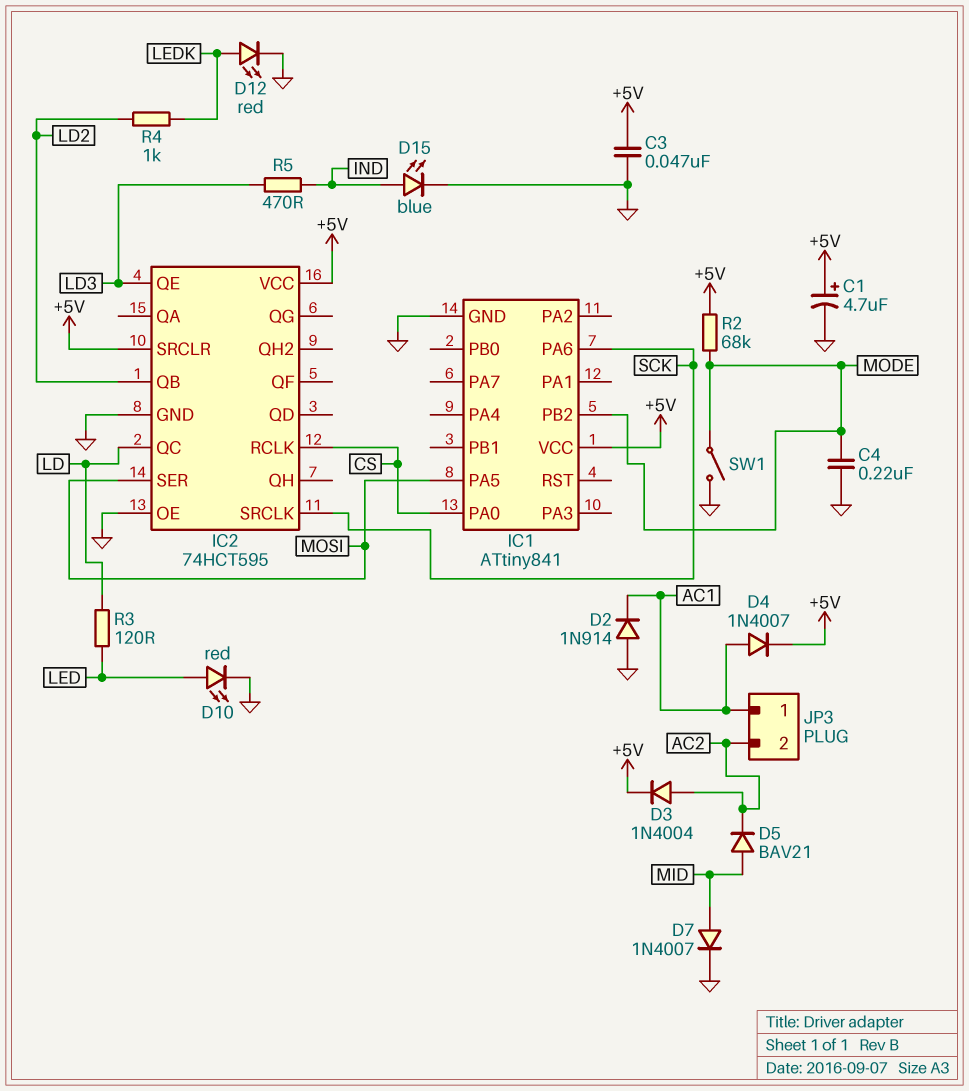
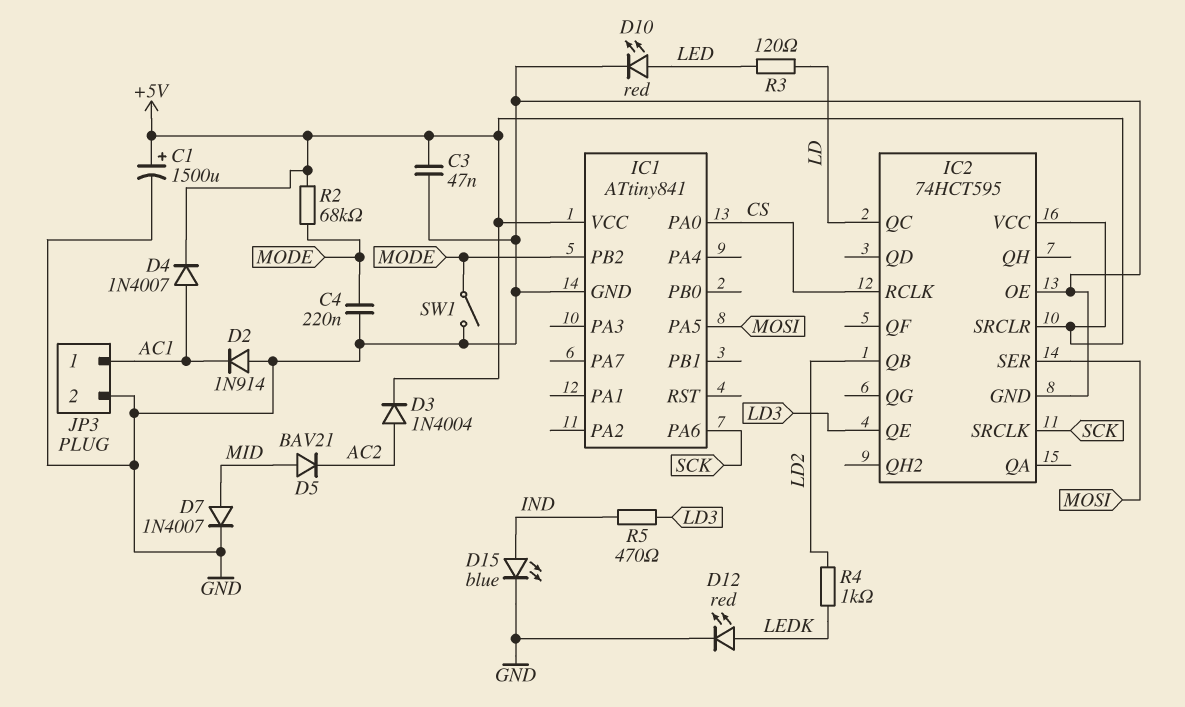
C1: 4.7uF (plus +5V, minus GND) -> 1500uF (plus +5V, minus GND)
JP3 pin 2: AC2 -> GND

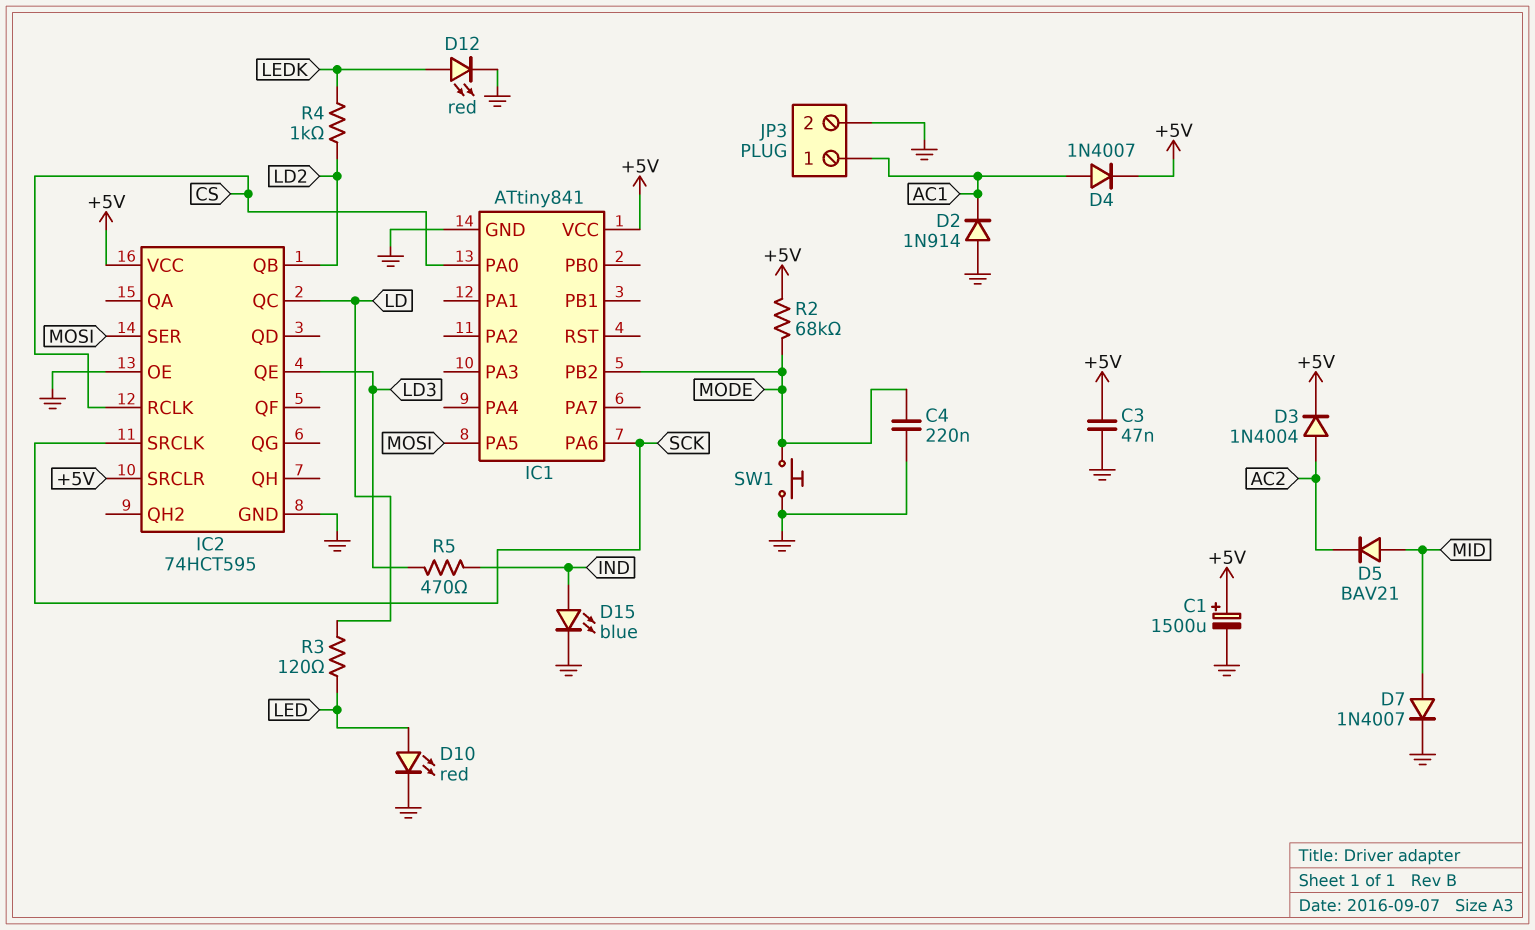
SW1: switch (GND, MODE) -> button (GND, MODE)

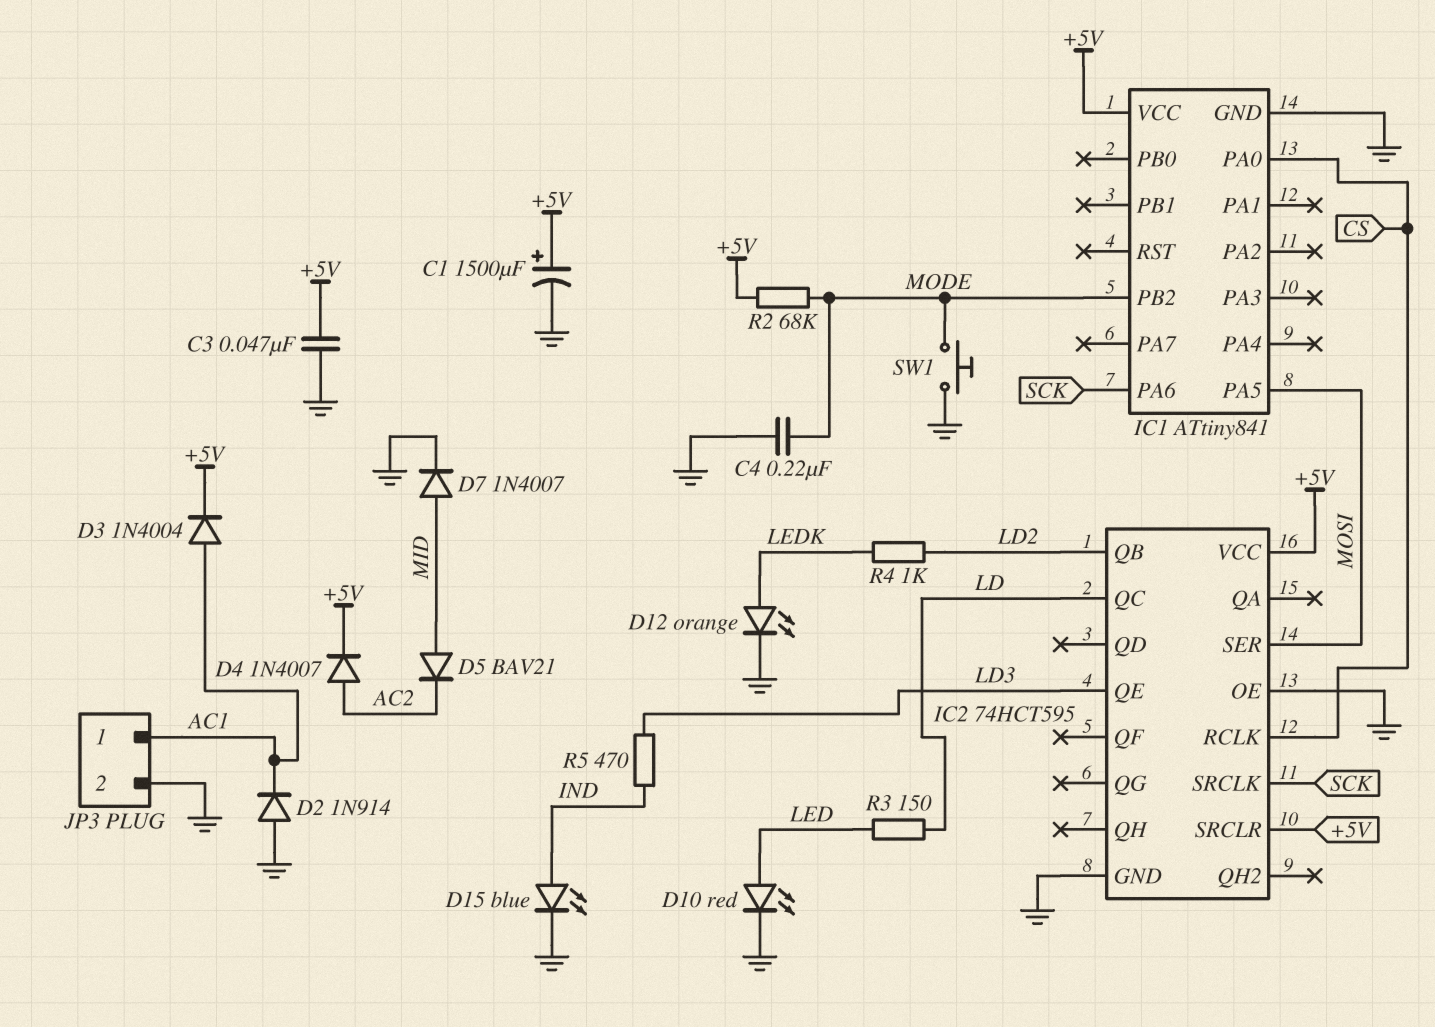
D3: diode 1N4004 (A AC2, K +5V) -> diode 1N4004 (A AC1, K +5V)
D4: diode 1N4007 (A AC1, K +5V) -> diode 1N4007 (A AC2, K +5V)
D12: LED red (A LEDK, K GND) -> LED orange (A LEDK, K GND)
R3: 120 (LD, LED) -> 150 (LD, LED)

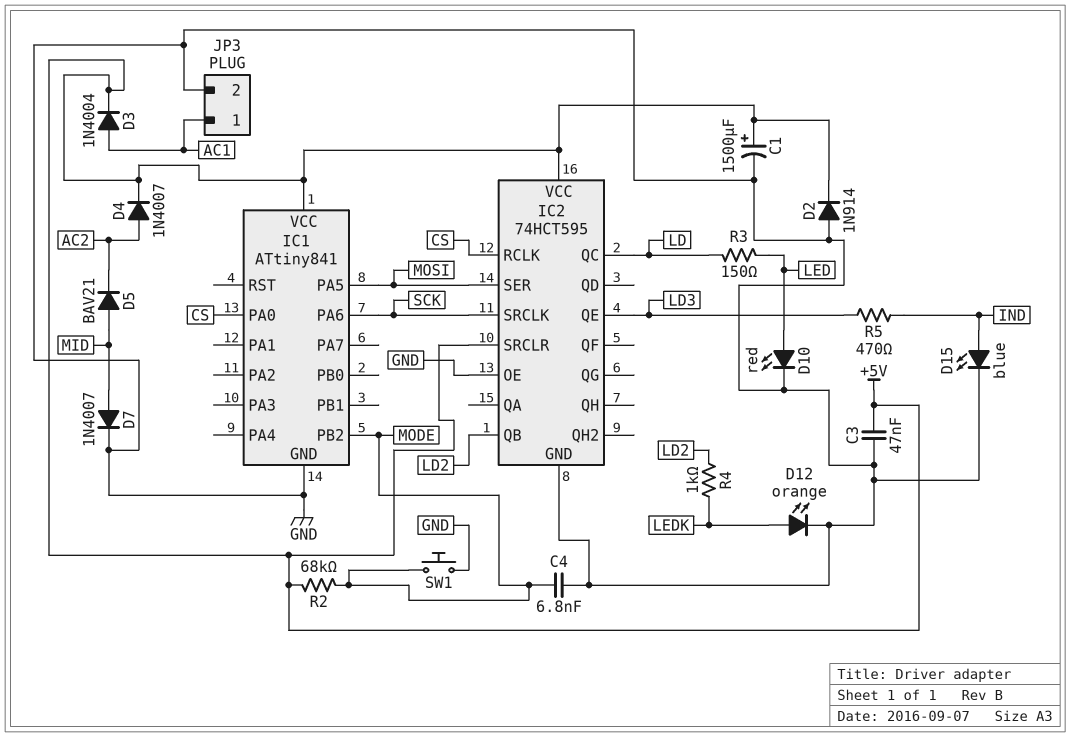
C4: 220nF (GND, MODE) -> 6.8nF (GND, MODE)
D2: diode 1N914 (A GND, K AC1) -> diode 1N914 (A GND, K +5V)

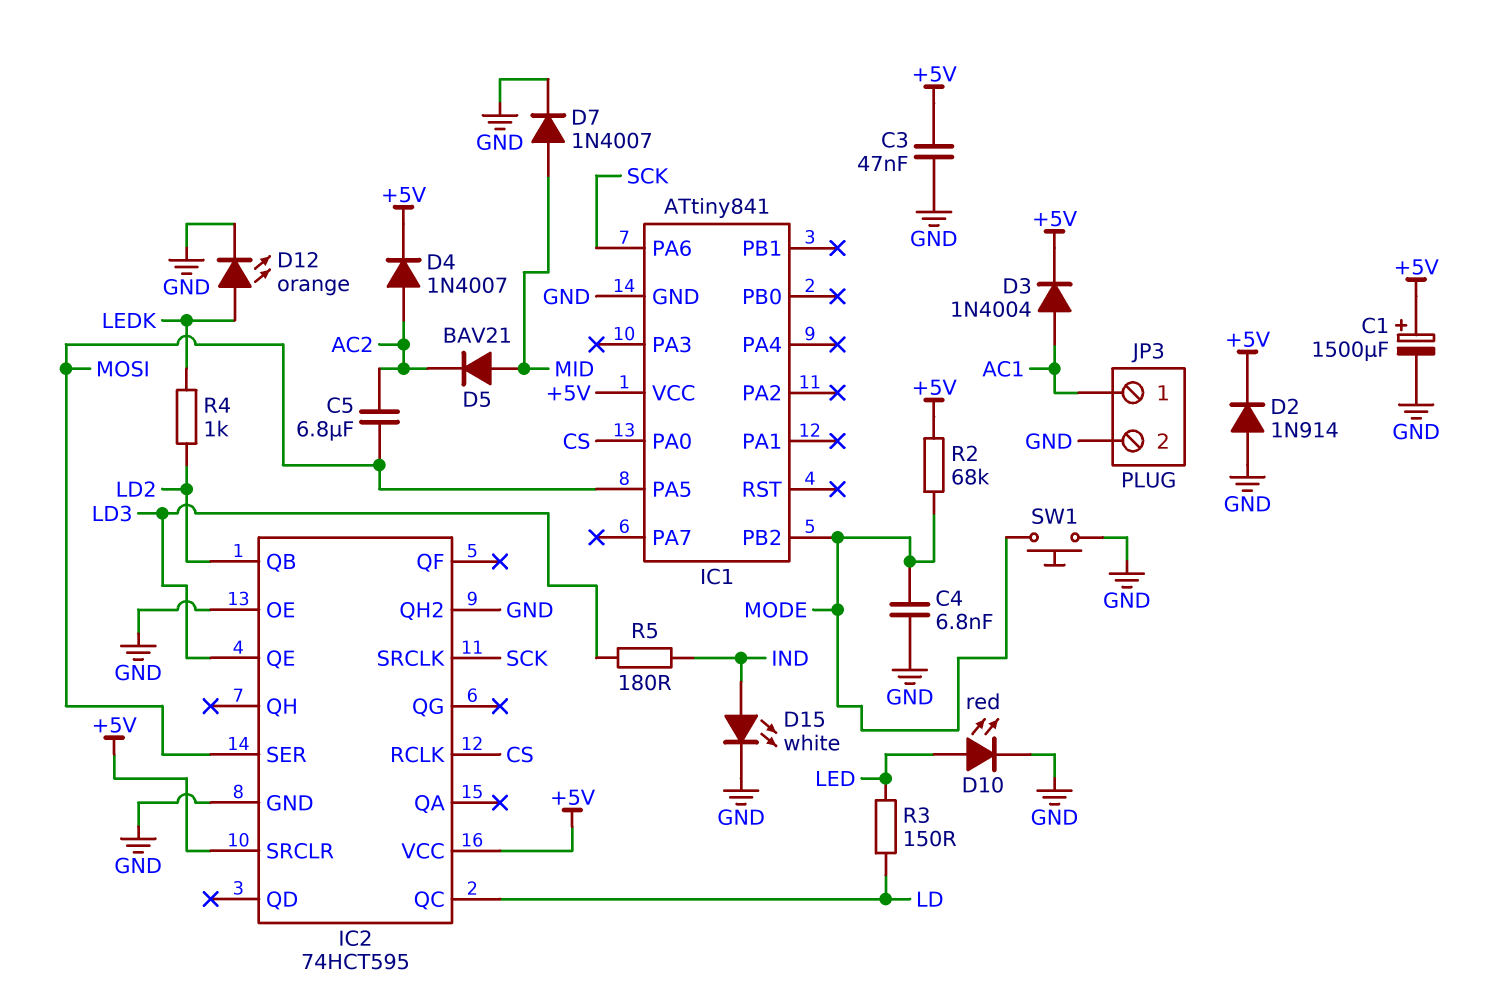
C5: none -> 6.8uF (AC2, MOSI)
D15: LED blue (A IND, K GND) -> LED white (A IND, K GND)
IC2 pin QH2: none -> GND
R5: 470 (IND, LD3) -> 180 (IND, LD3)

